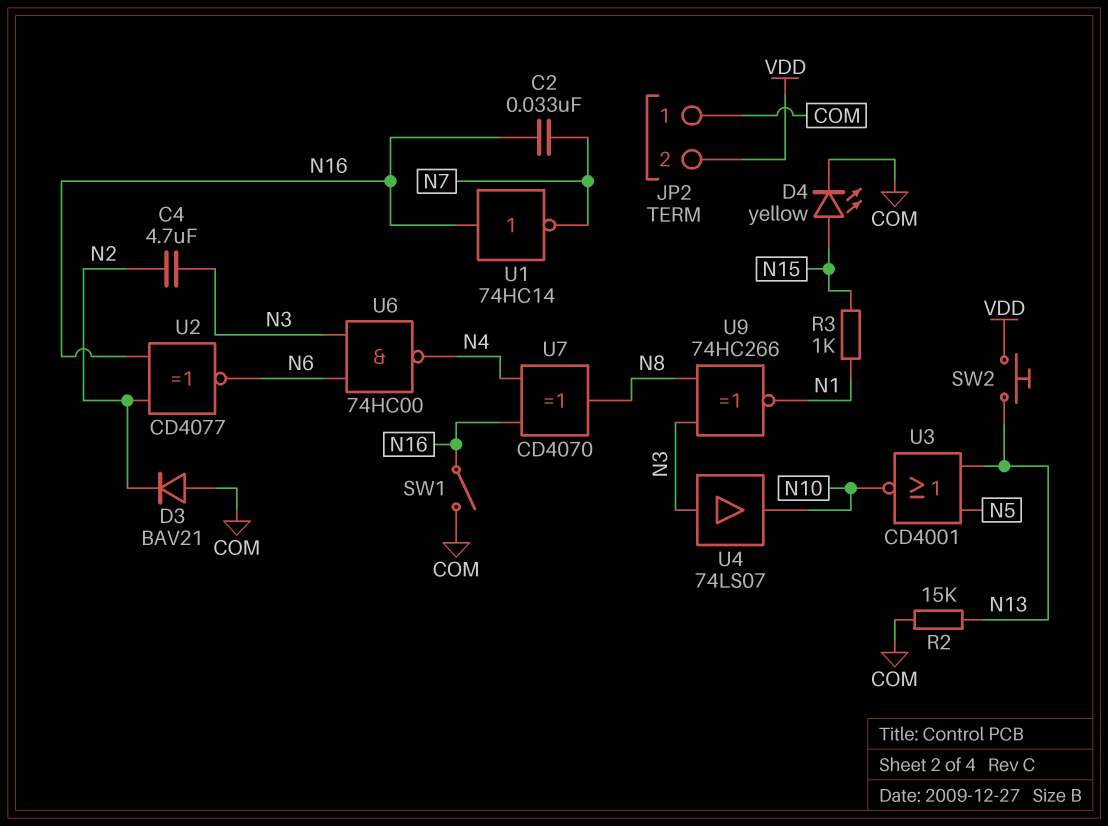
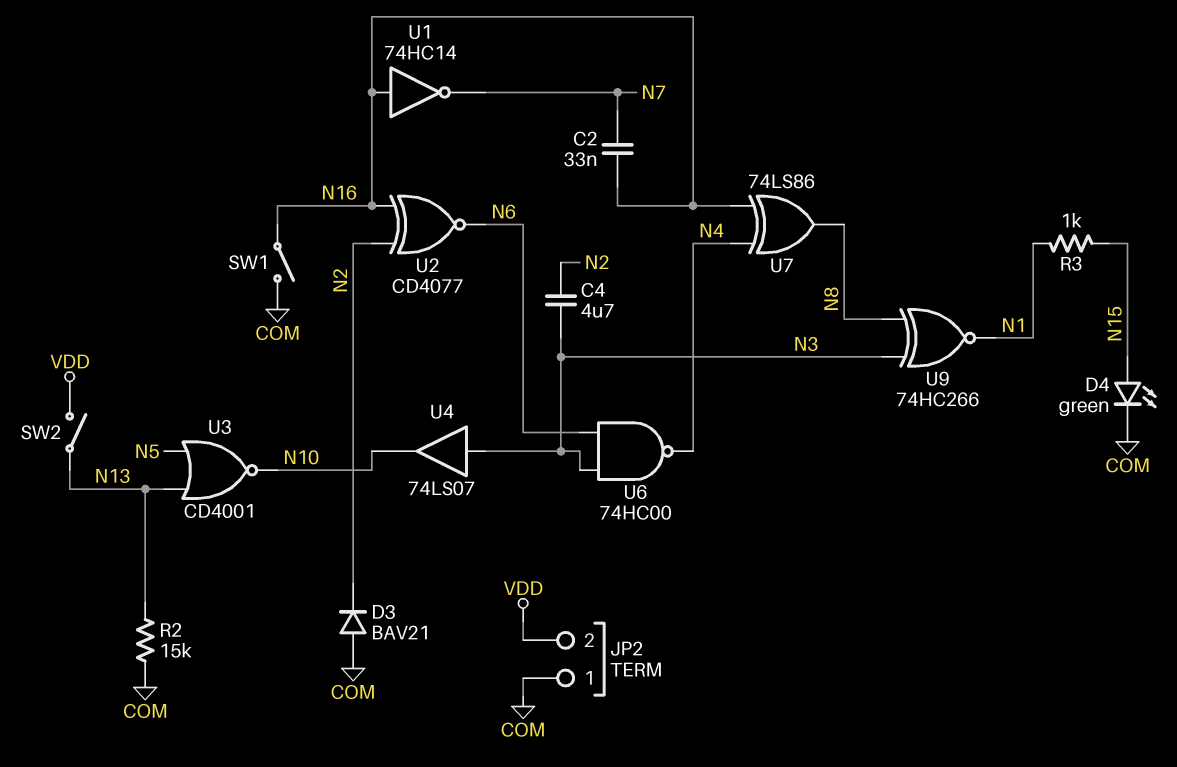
D4: LED yellow (A N15, K COM) -> LED green (A N15, K COM)
SW2: button (N13, VDD) -> switch (N13, VDD)
U7: XOR CD4070 (in N4, in N16, out N8) -> XOR 74LS86 (in N4, in N16, out N8)

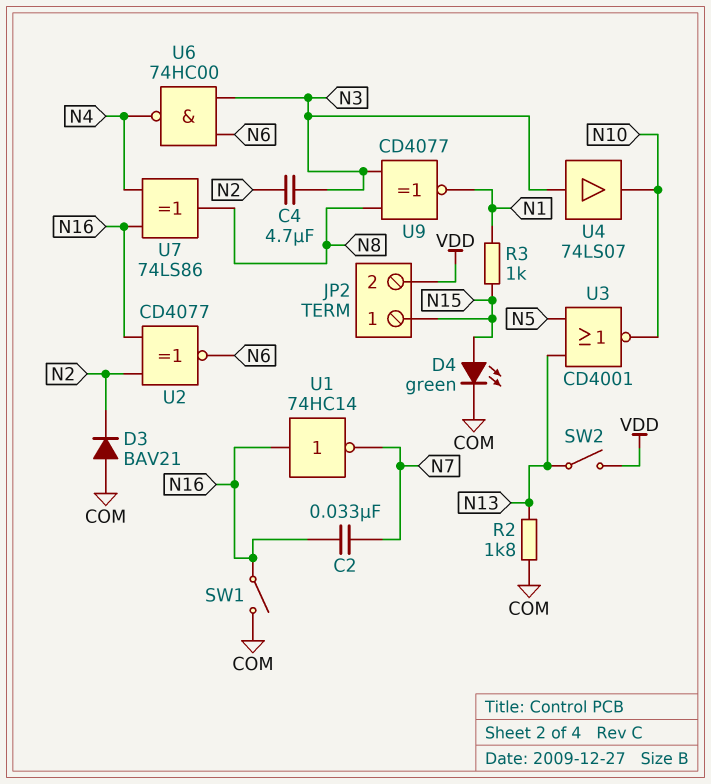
JP2 pin 1: COM -> N15
R2: 15k (COM, N13) -> 1.8k (COM, N13)
U9: XNOR 74HC266 (in N3, in N8, out N1) -> XNOR CD4077 (in N3, in N8, out N1)

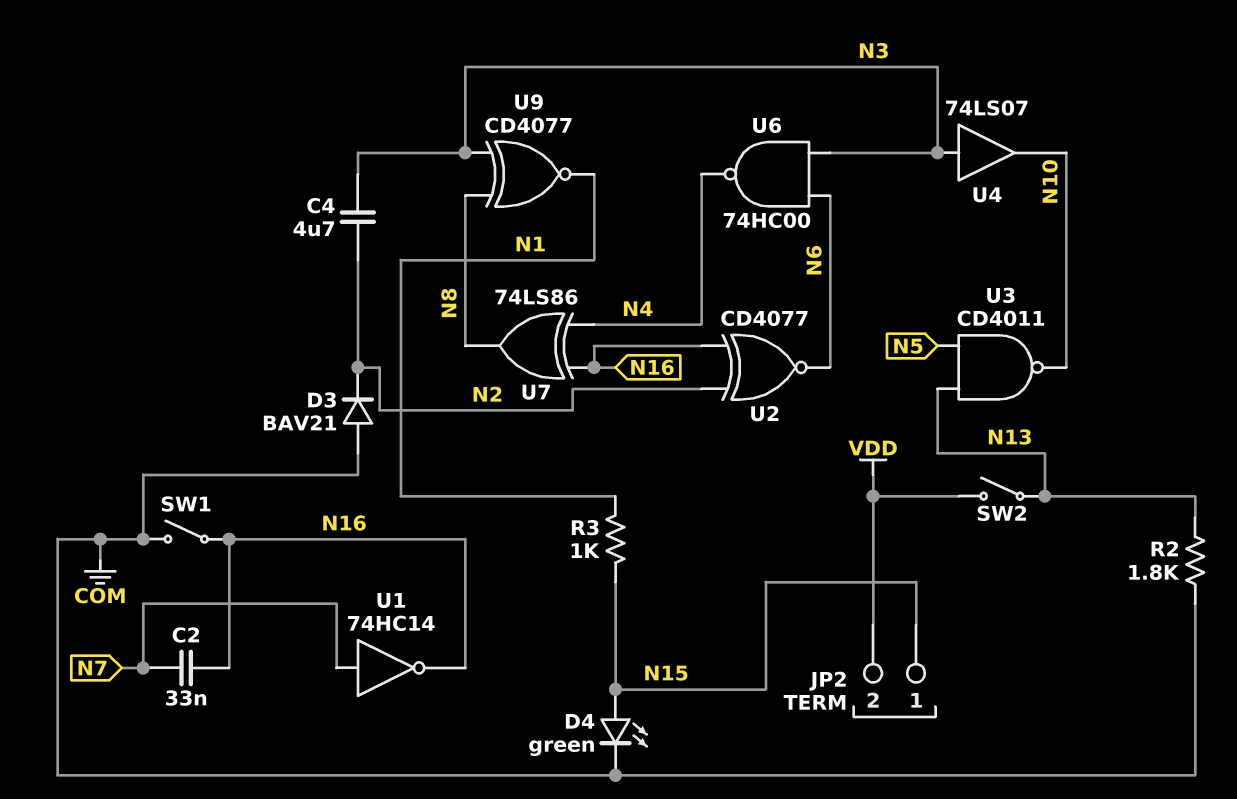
U1: NOT 74HC14 (in N16, out N7) -> NOT 74HC14 (in N7, out N16)
U3: NOR CD4001 (in N5, in N13, out N10) -> NAND CD4011 (in N5, in N13, out N10)

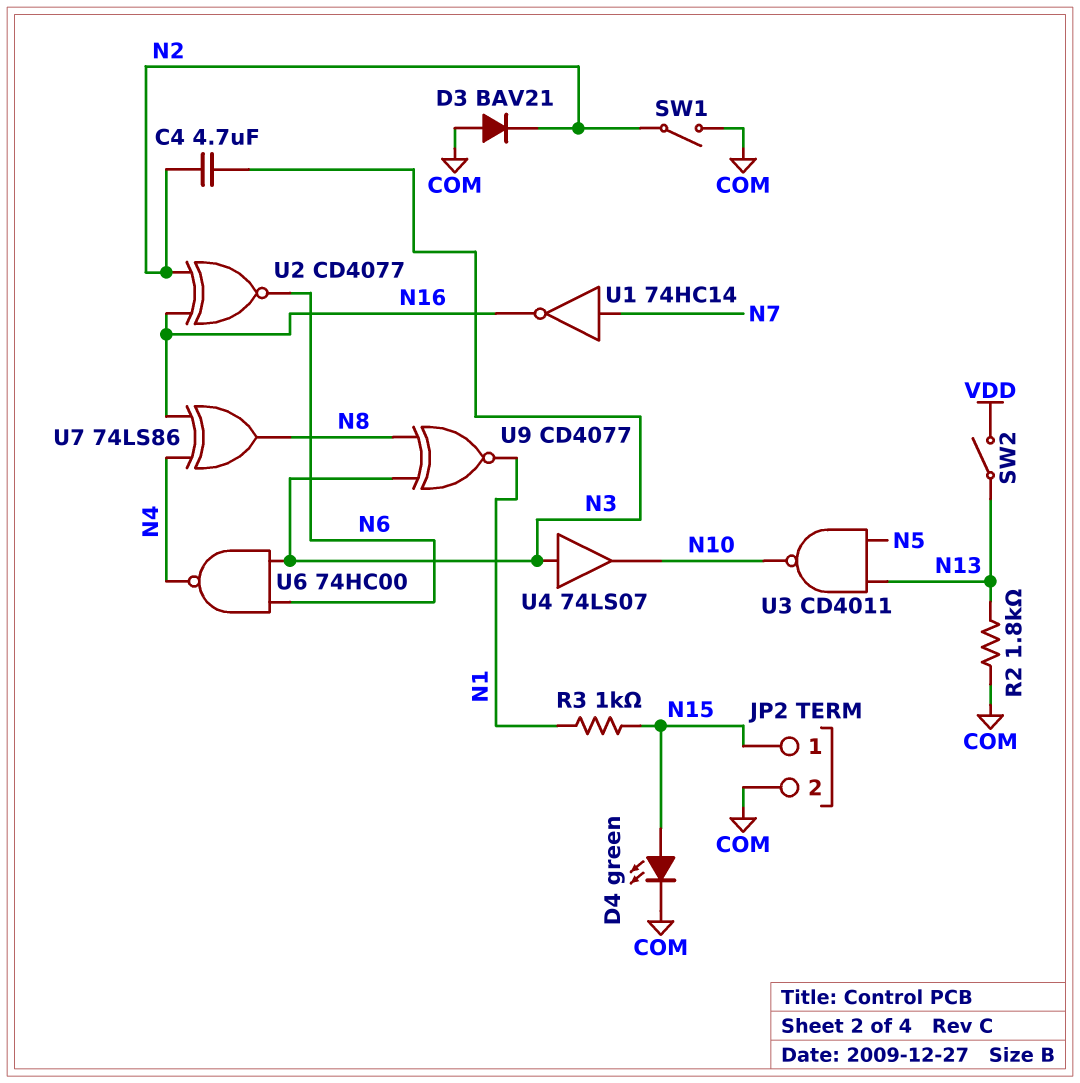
C2: 33nF (N7, N16) -> none
JP2 pin 2: VDD -> COM
SW1: switch (COM, N16) -> switch (COM, N2)

